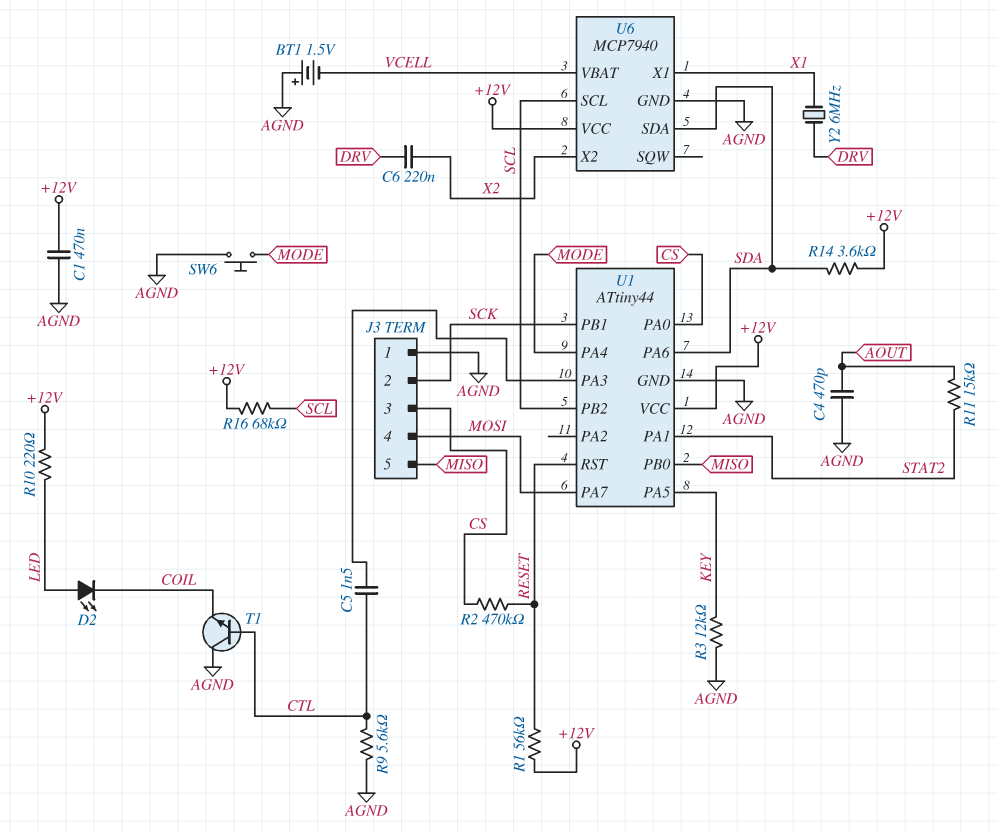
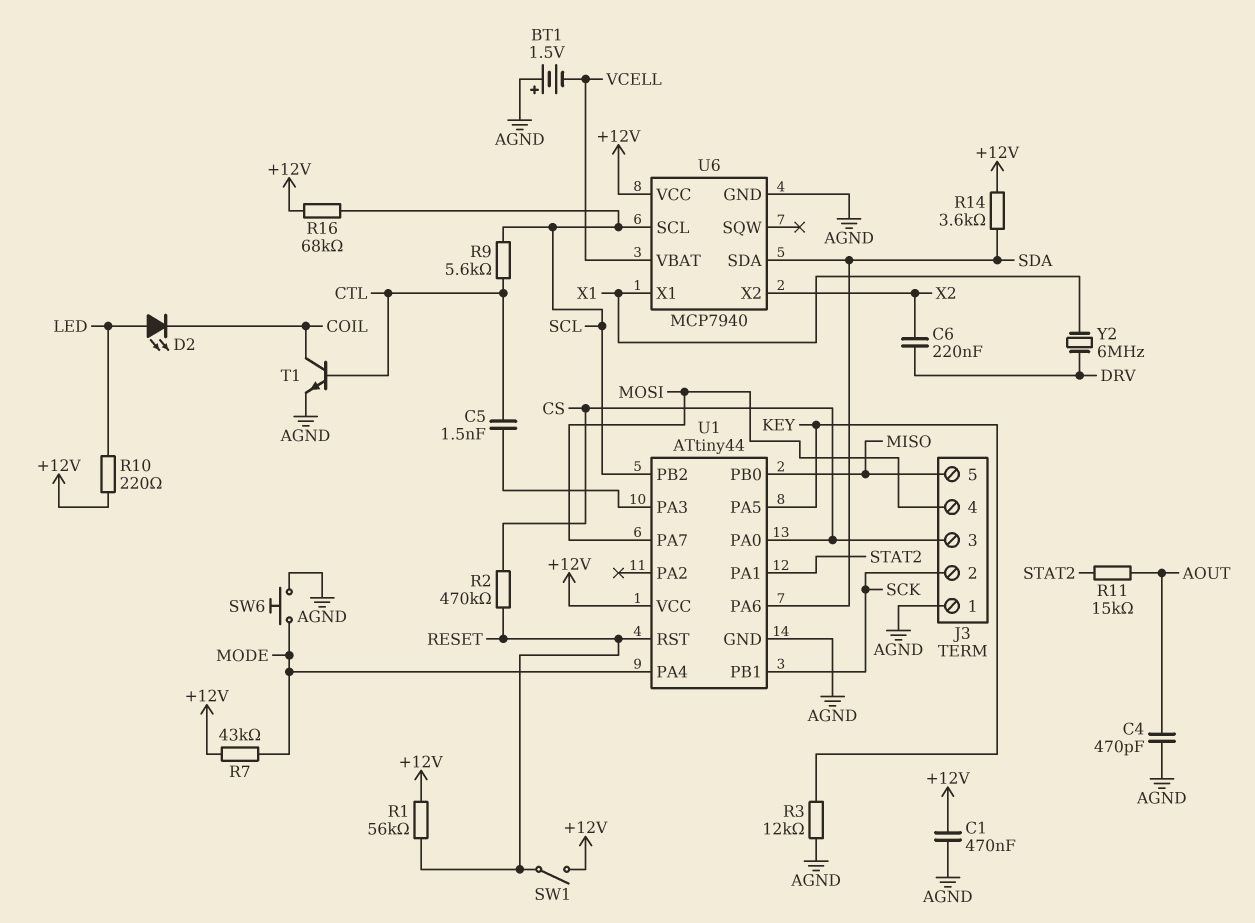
R7: none -> 43k (+12V, MODE)
R9: 5.6k (AGND, CTL) -> 5.6k (CTL, SCL)
SW1: none -> switch (+12V, RESET)
T1: NPN (B CTL, C AGND, E COIL) -> NPN (B CTL, C COIL, E AGND)

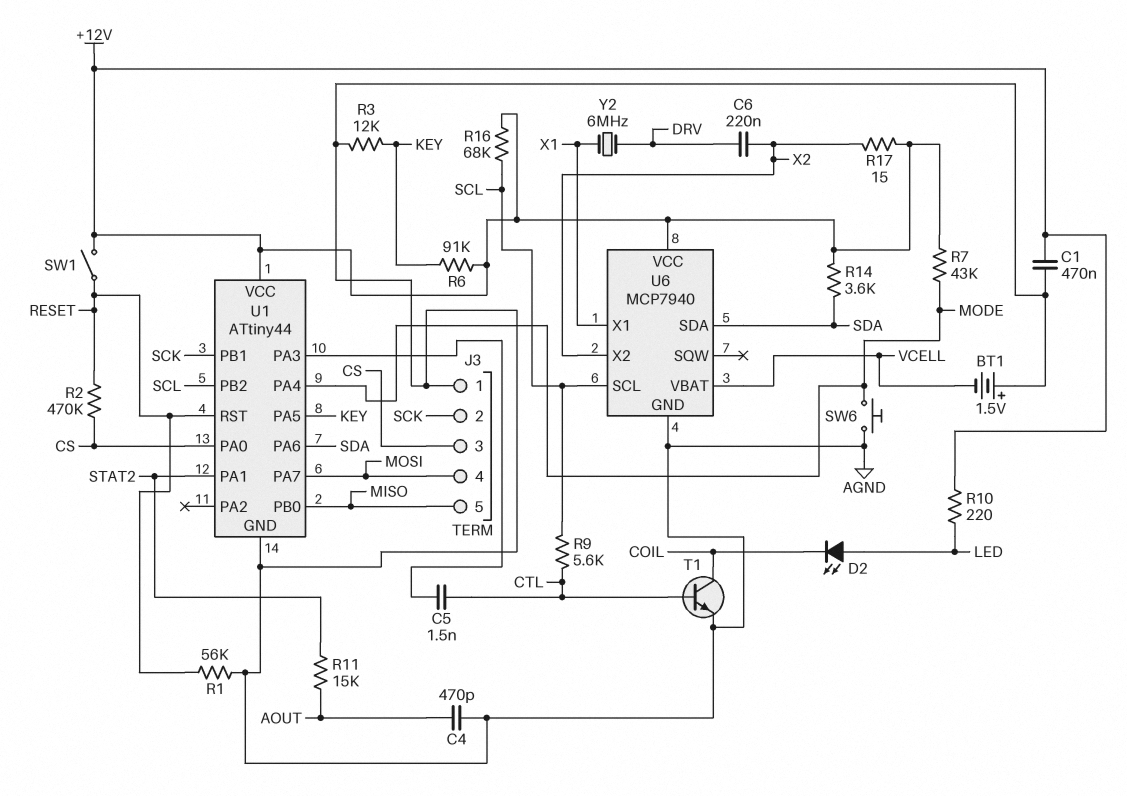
R1: 56k (+12V, RESET) -> 56k (AGND, RESET)
R6: none -> 91k (+12V, KEY)
R17: none -> 15 (+12V, X2)

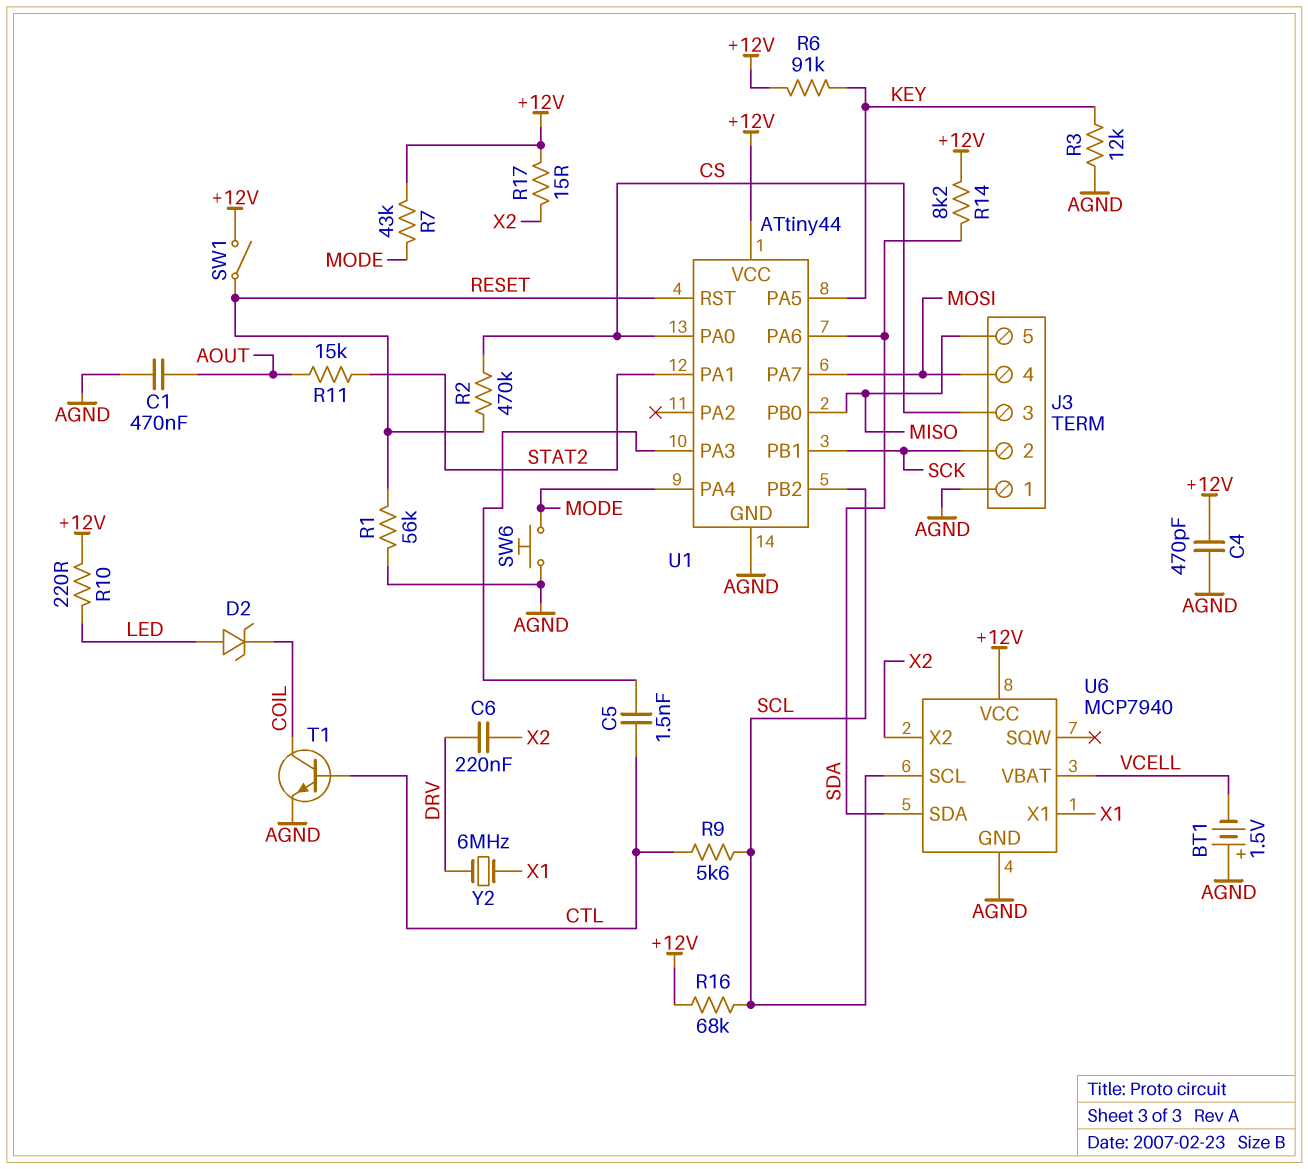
C1: 470nF (+12V, AGND) -> 470nF (AGND, AOUT)
C4: 470pF (AGND, AOUT) -> 470pF (+12V, AGND)
D2: LED (A LED, K COIL) -> zener (A LED, K COIL)
R14: 3.6k (+12V, SDA) -> 8.2k (+12V, SDA)

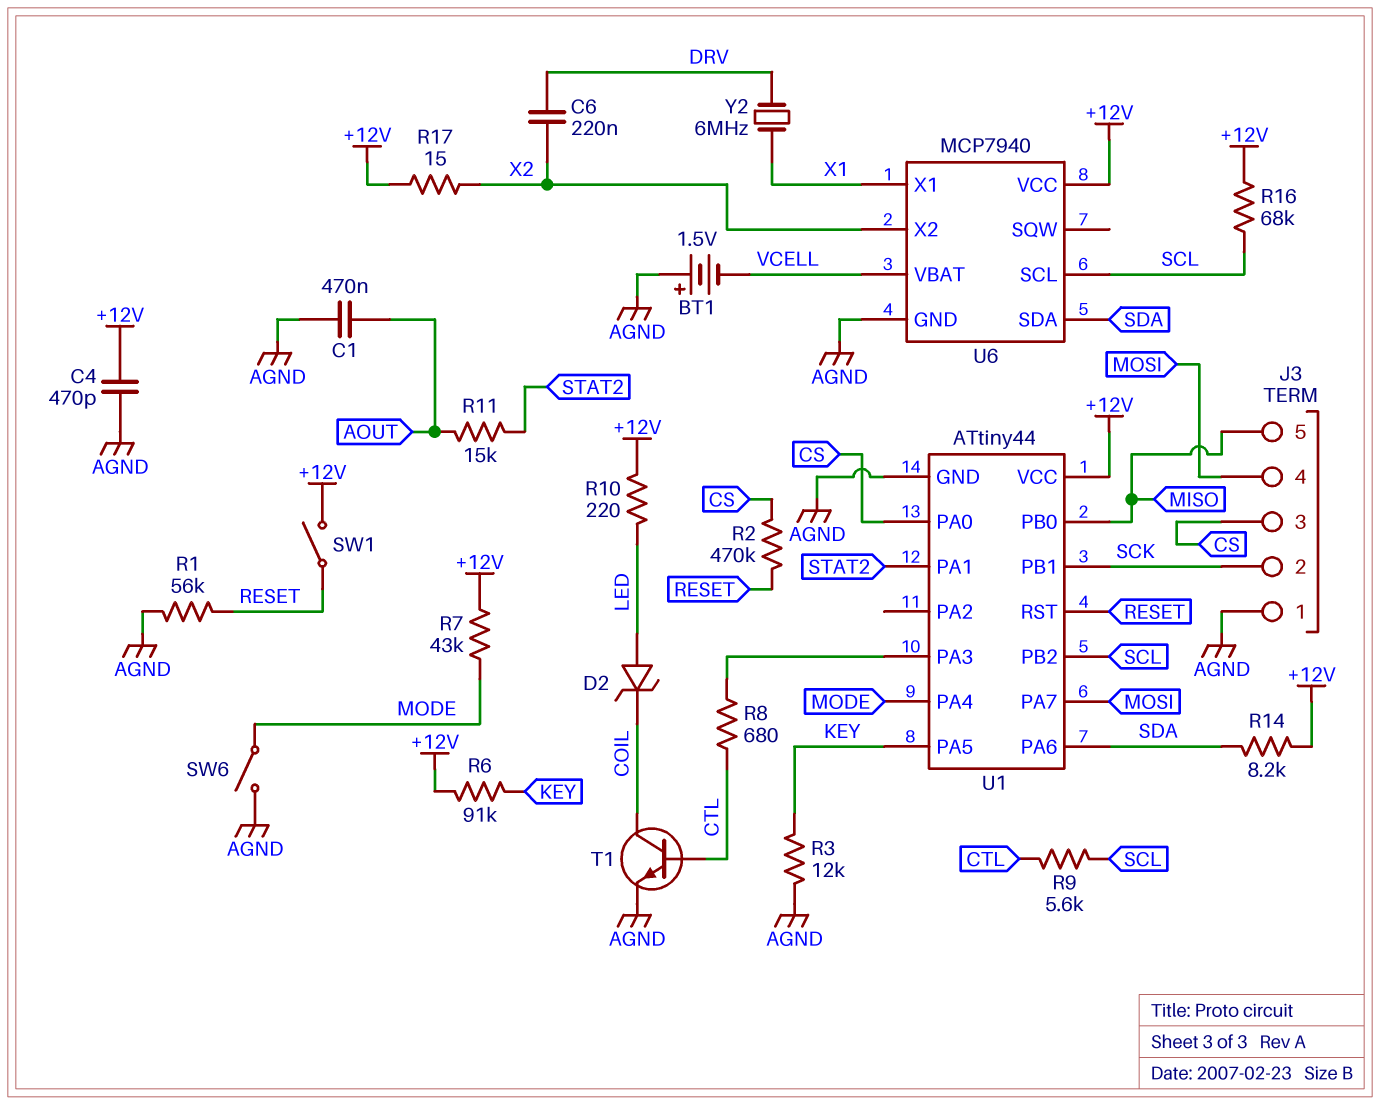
C5: 1.5nF (CTL, U1/PA3) -> none
R8: none -> 680 (CTL, U1/PA3)
SW6: button (AGND, MODE) -> switch (AGND, MODE)

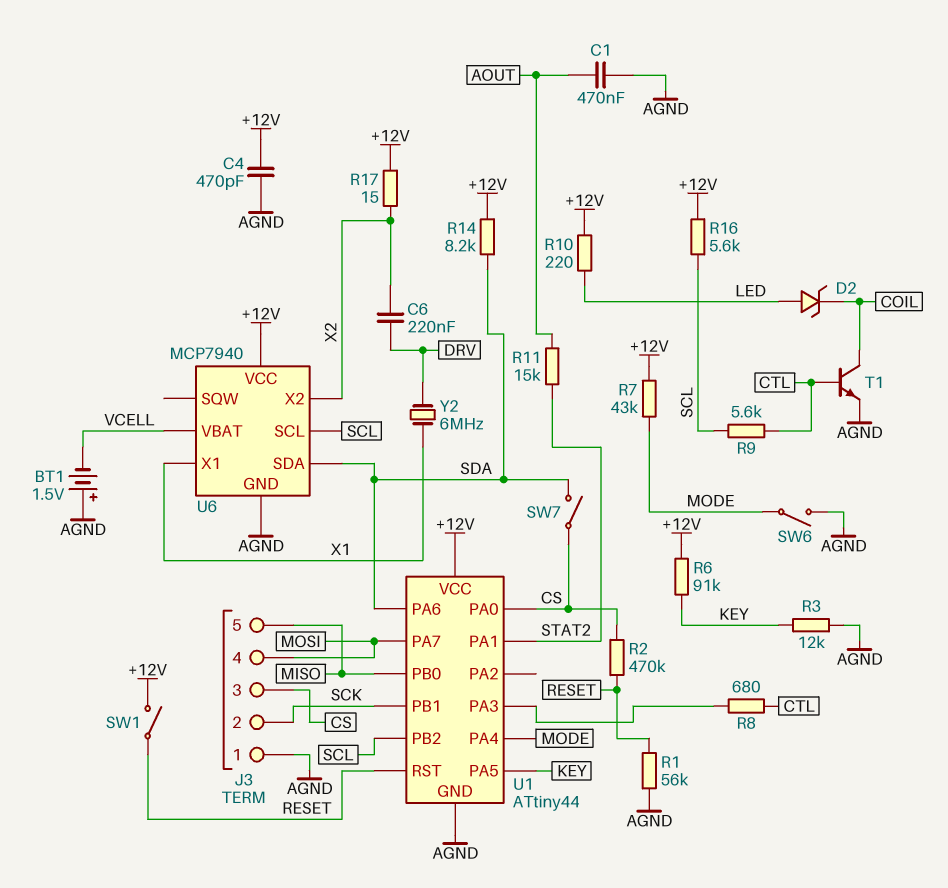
R16: 68k (+12V, SCL) -> 5.6k (+12V, SCL)
SW7: none -> switch (CS, SDA)

